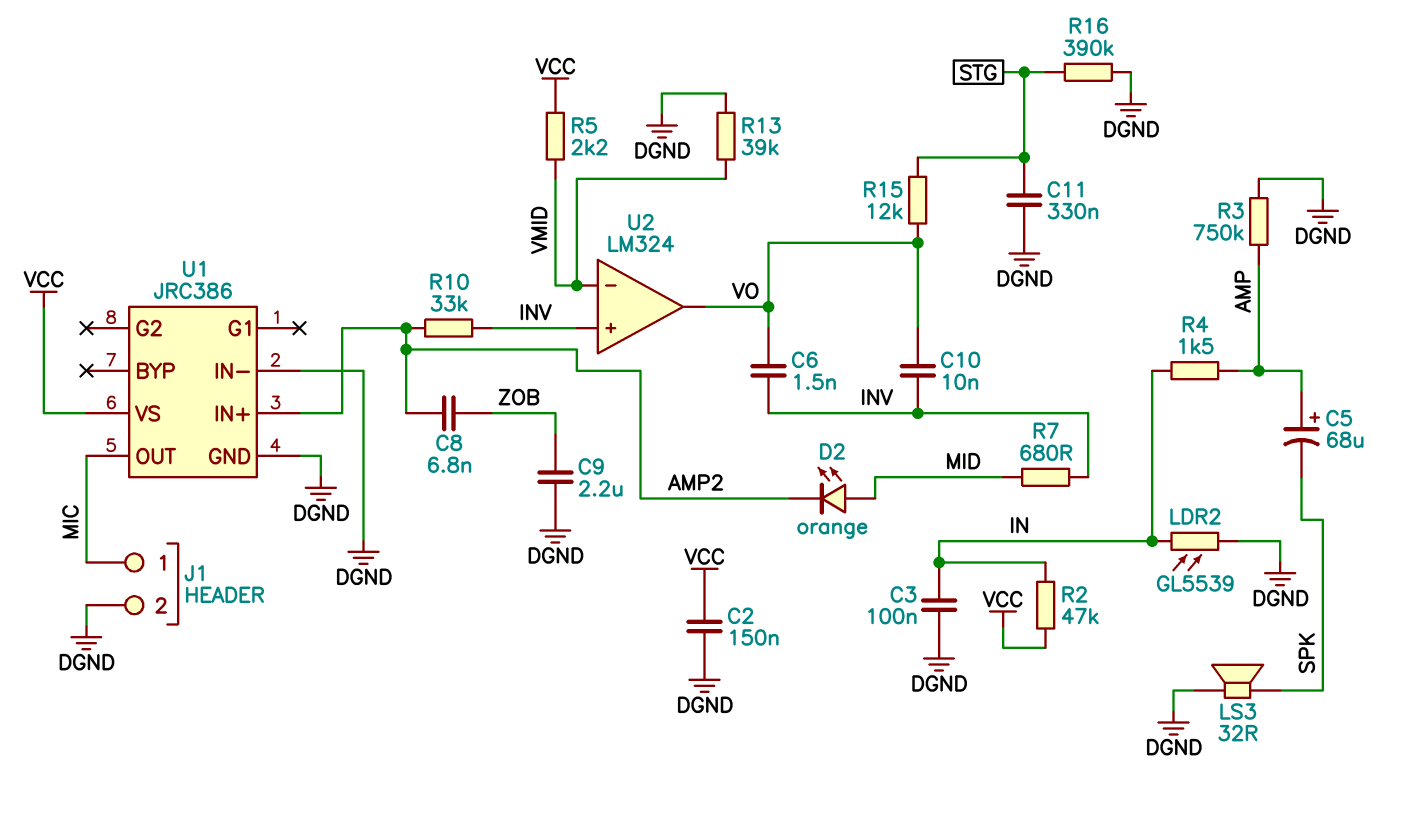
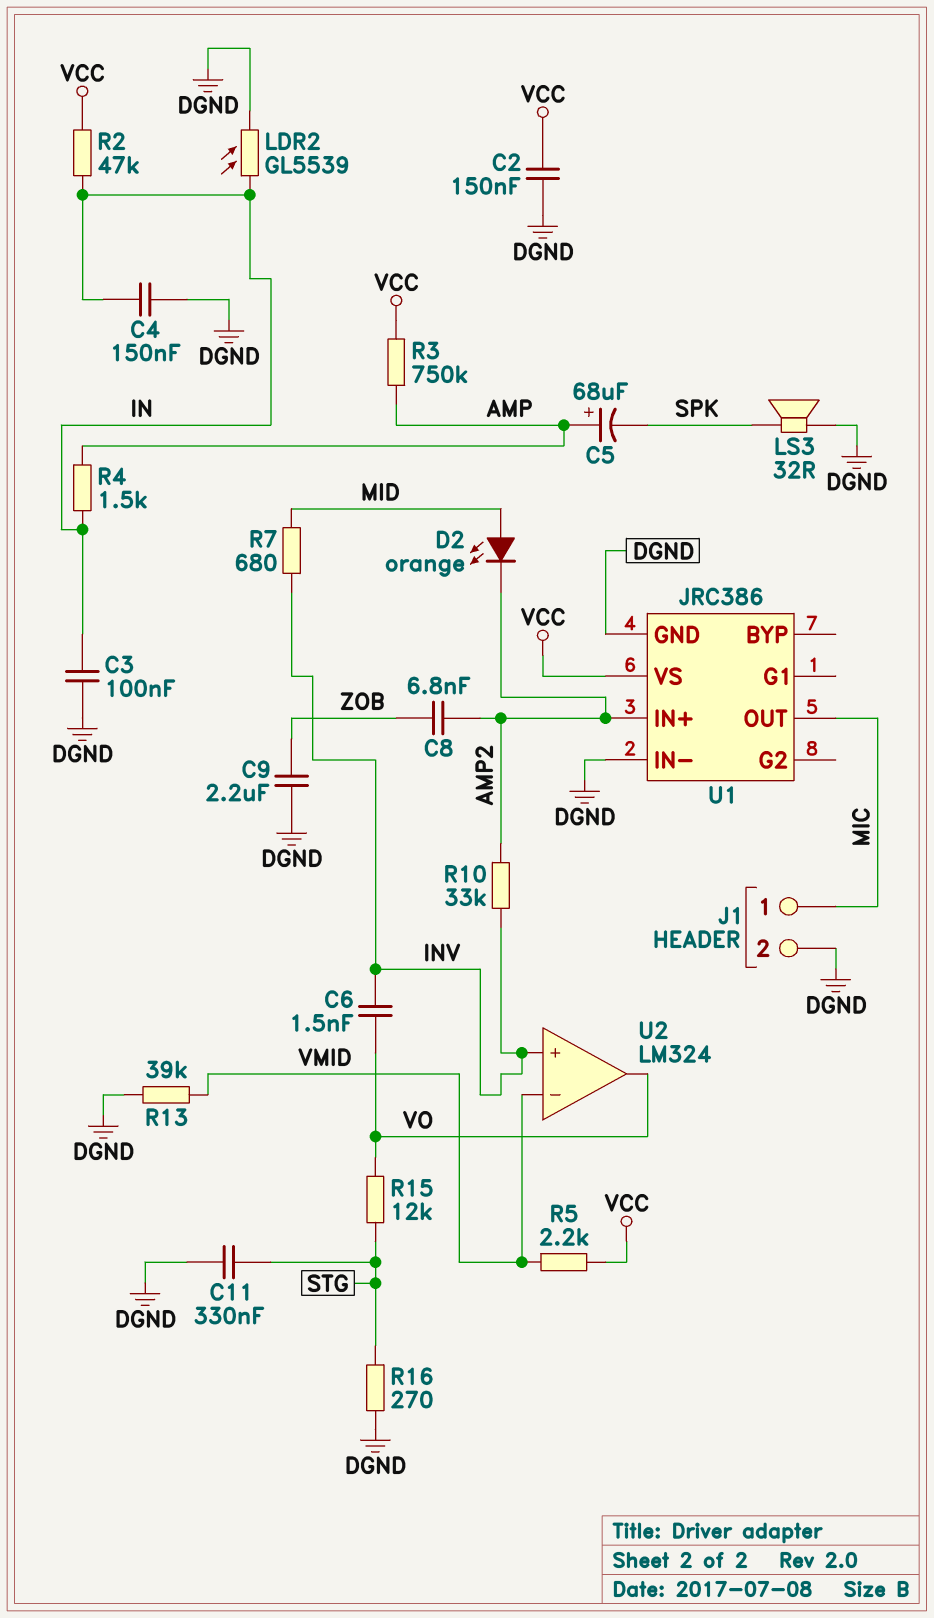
C4: none -> 150nF (DGND, IN)
C10: 10nF (INV, VO) -> none
R3: 750k (AMP, DGND) -> 750k (AMP, VCC)
R16: 390k (DGND, STG) -> 270 (DGND, STG)

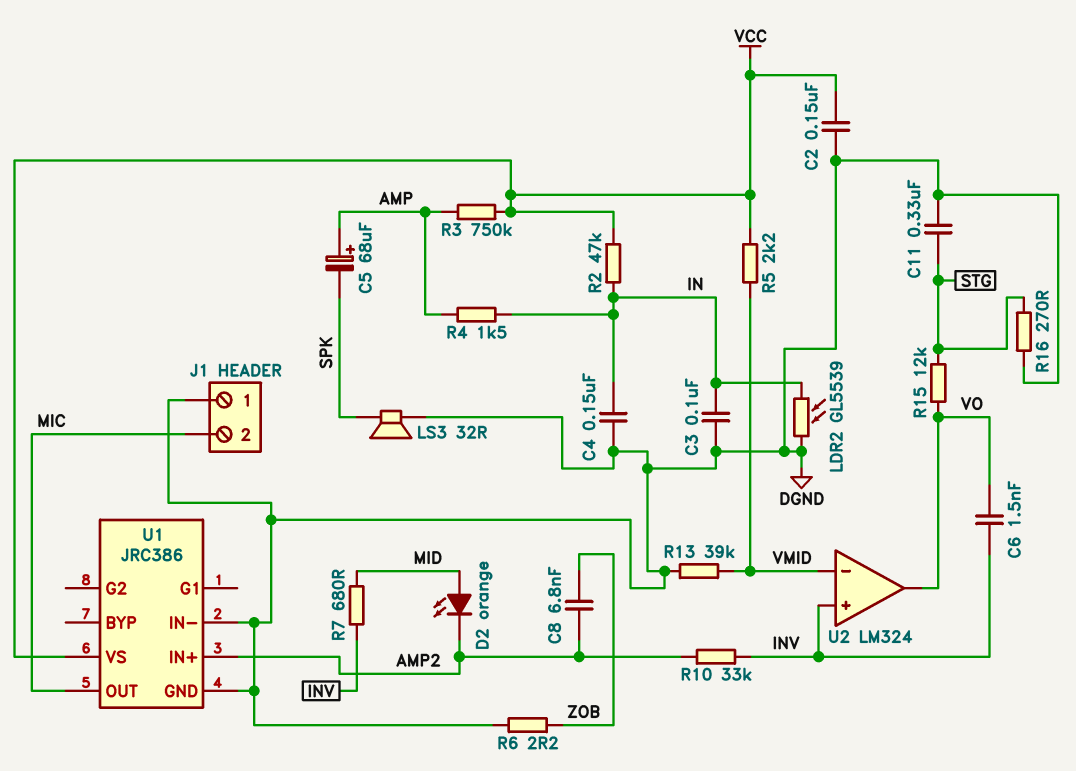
C9: 2.2uF (DGND, ZOB) -> none
J1 pin 1: MIC -> DGND
J1 pin 2: DGND -> MIC
R6: none -> 2.2 (DGND, ZOB)

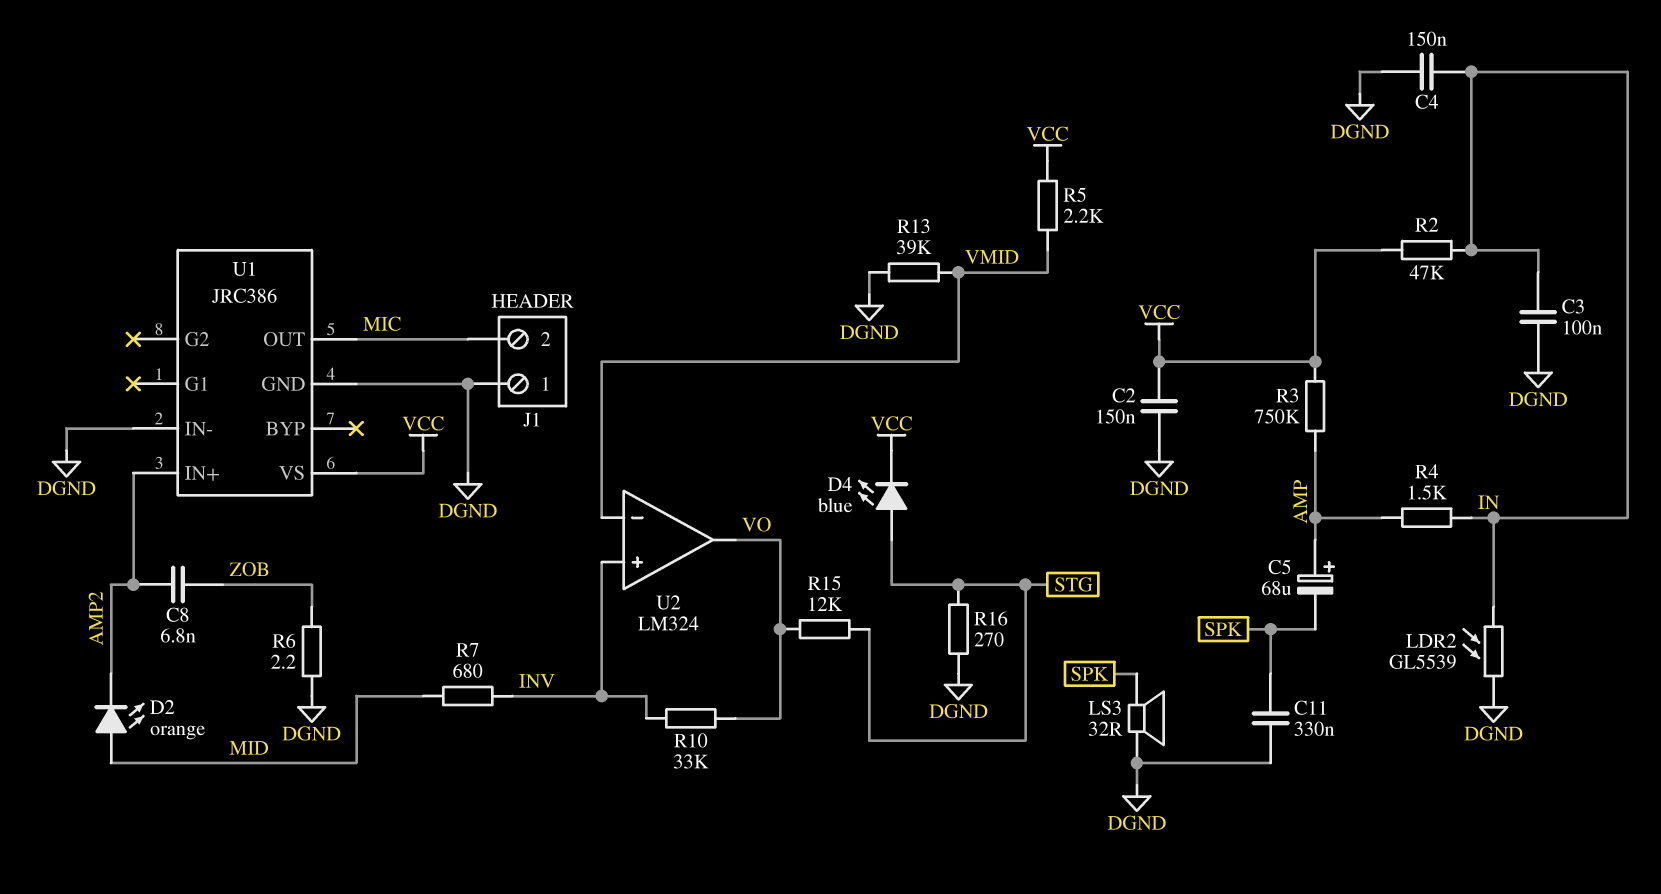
C6: 1.5nF (INV, VO) -> none
C11: 330nF (DGND, STG) -> 330nF (DGND, SPK)
D4: none -> LED blue (A STG, K VCC)
R10: 33k (AMP2, INV) -> 33k (INV, VO)

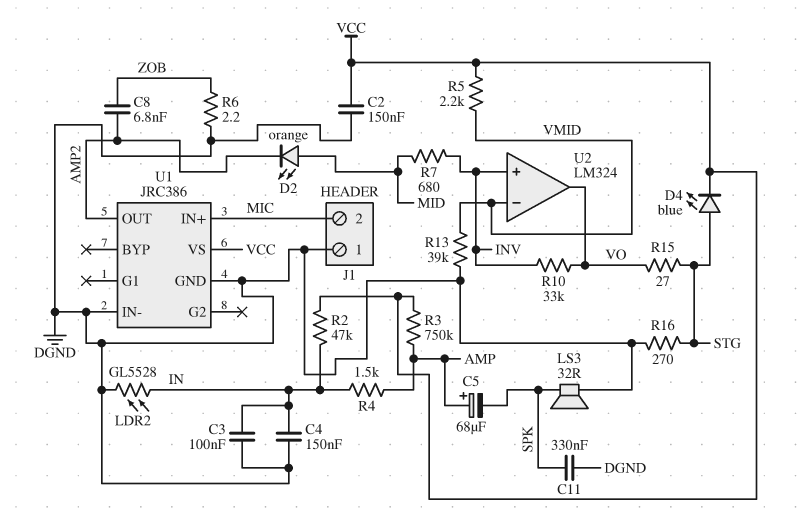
LDR2: GL5539 (DGND, IN) -> GL5528 (DGND, IN)
R15: 12k (STG, VO) -> 27 (STG, VO)
U1 pin IN+: AMP2 -> MIC
U1 pin OUT: MIC -> AMP2

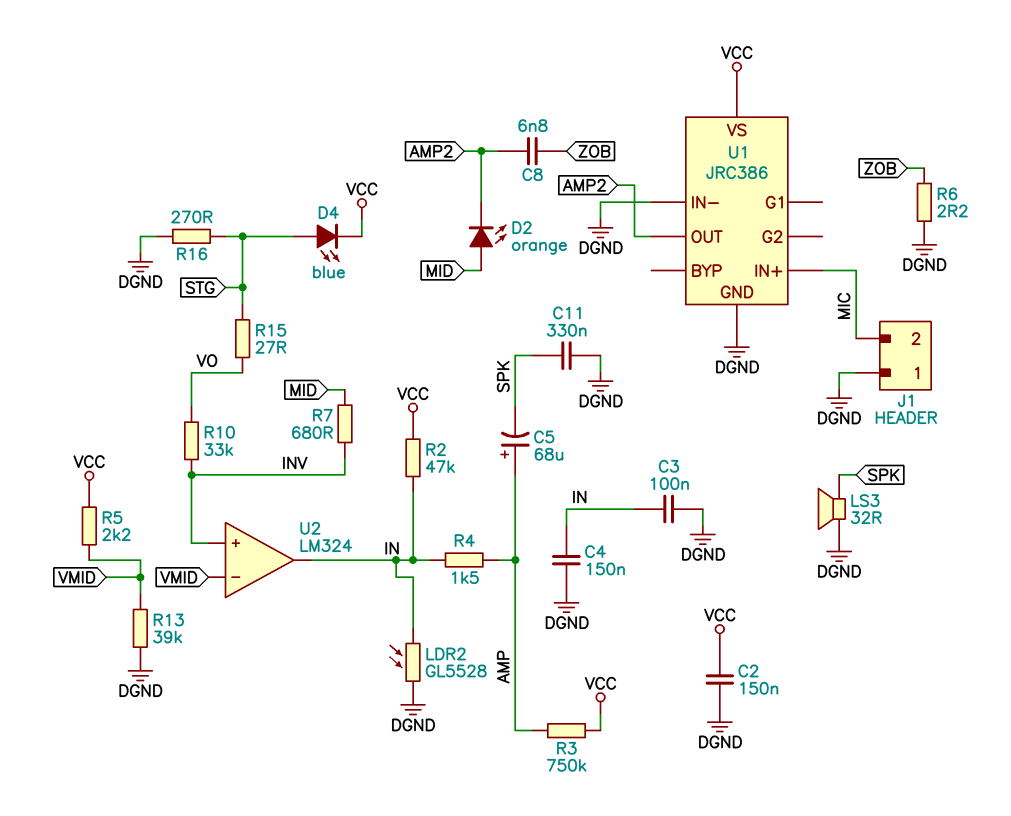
U2 pin out: VO -> IN

